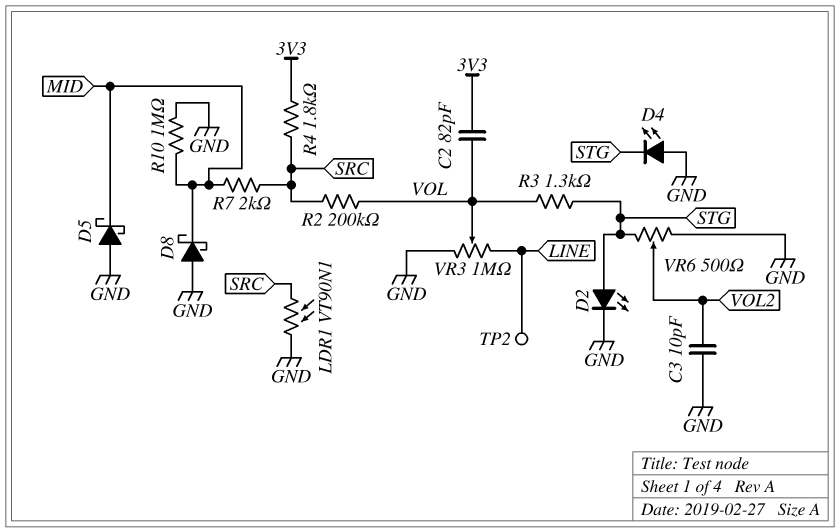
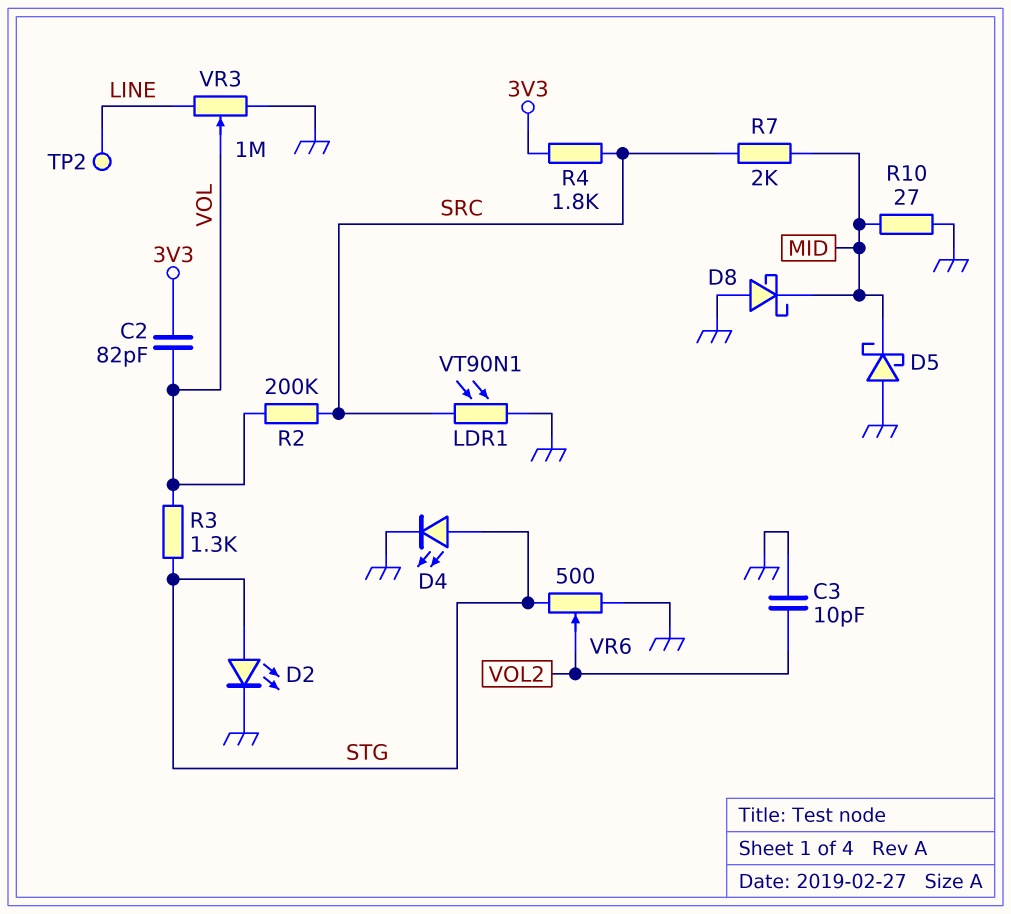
D4: LED (A GND, K STG) -> LED (A STG, K GND)
R10: 1M (GND, MID) -> 27 (GND, MID)

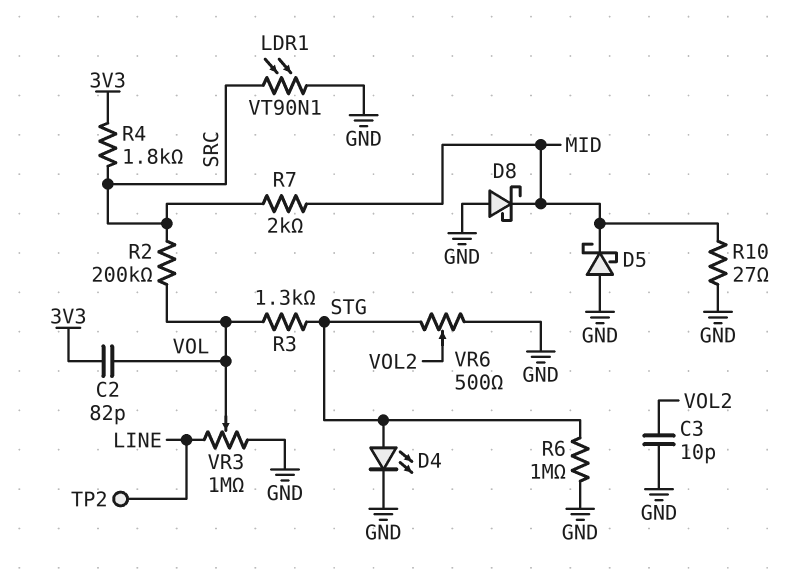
D2: LED (A STG, K GND) -> none
R6: none -> 1M (GND, STG)

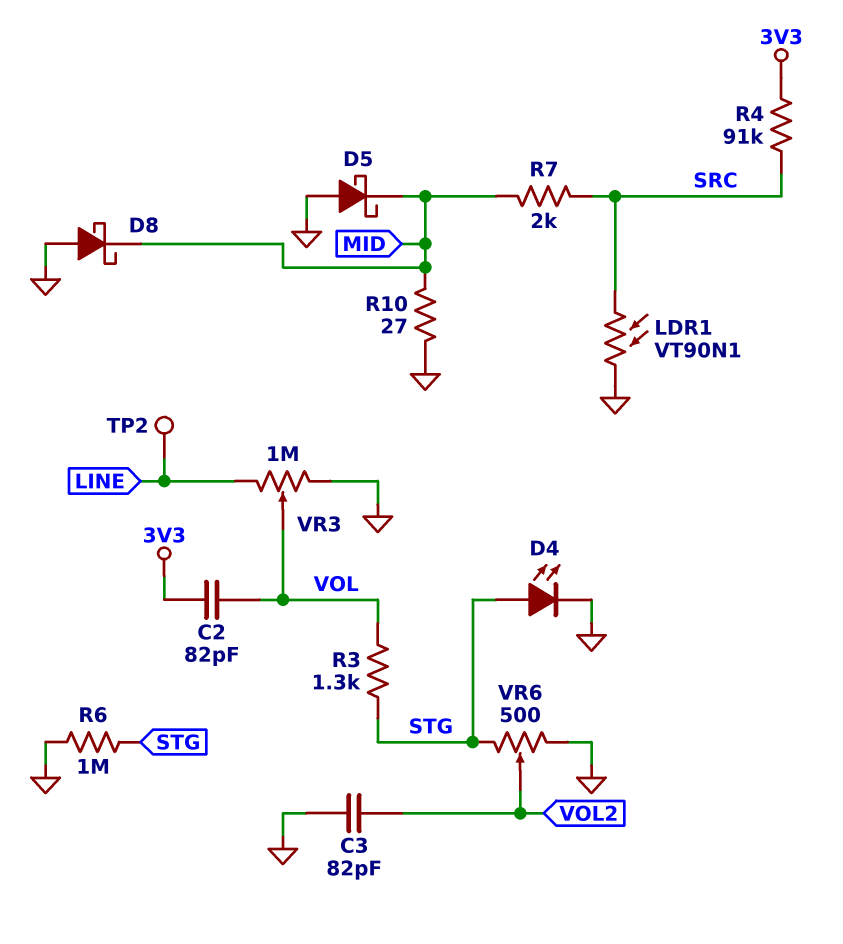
C3: 10pF (GND, VOL2) -> 82pF (GND, VOL2)
R2: 200k (SRC, VOL) -> none
R4: 1.8k (3V3, SRC) -> 91k (3V3, SRC)

